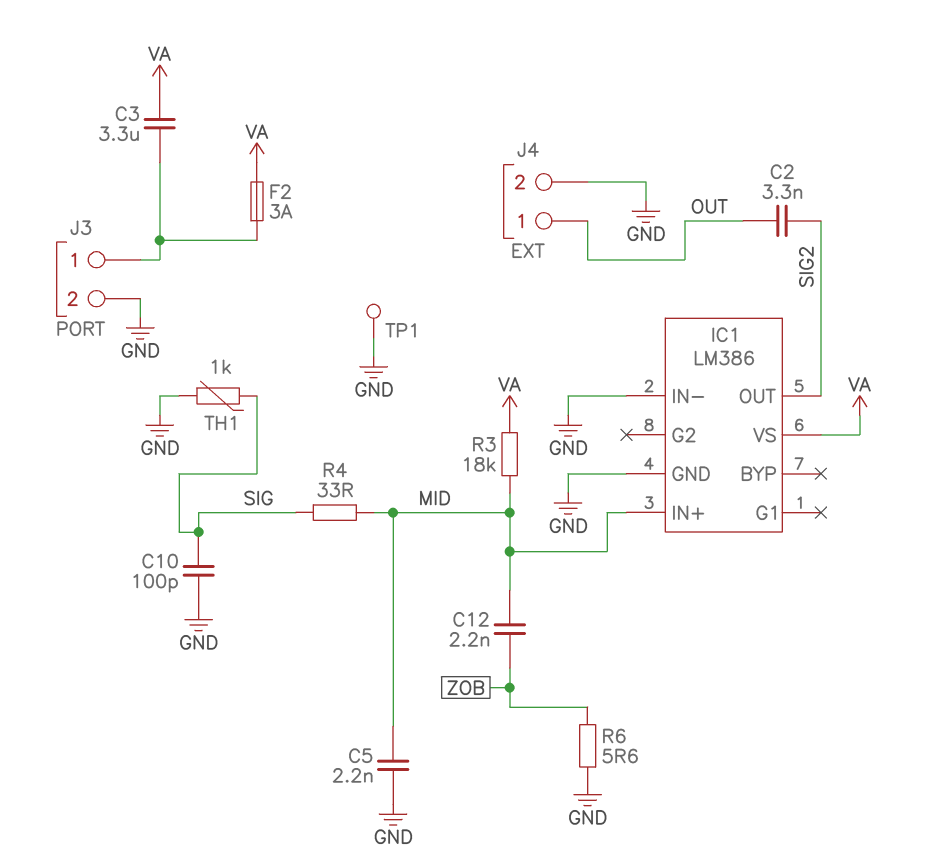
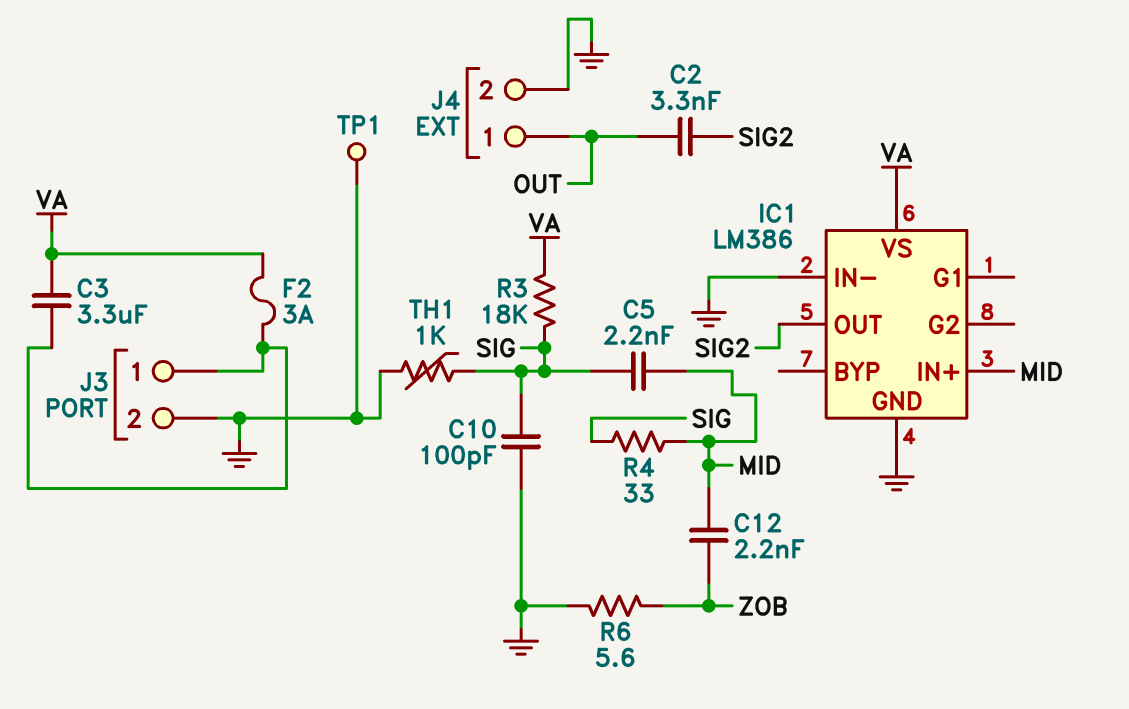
C5: 2.2nF (GND, MID) -> 2.2nF (MID, SIG)
R3: 18k (MID, VA) -> 18k (SIG, VA)

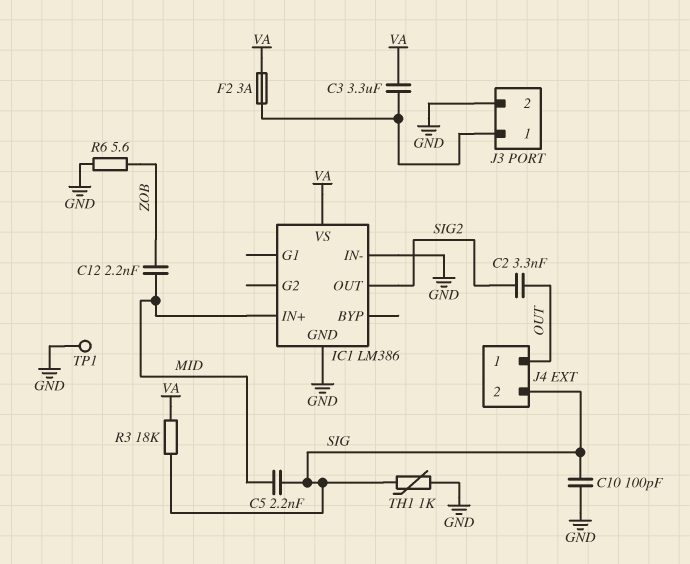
J4 pin 2: GND -> SIG
R4: 33 (MID, SIG) -> none

